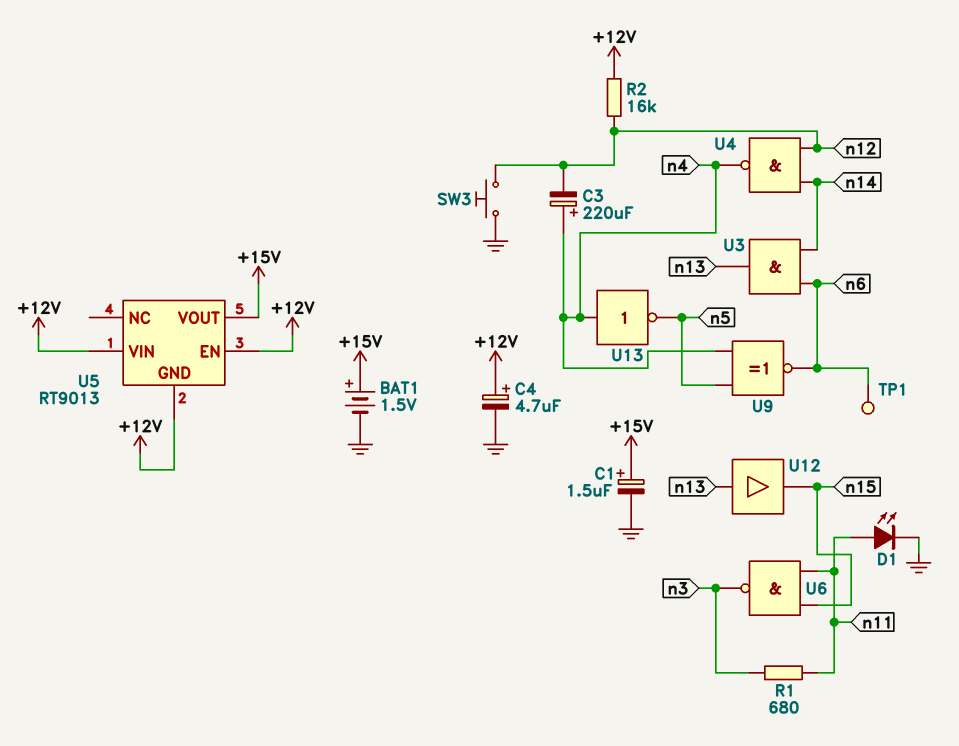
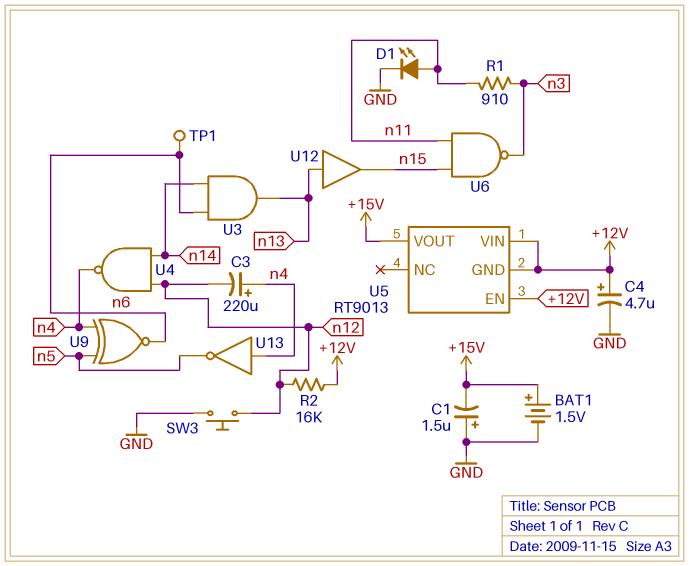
C1: 1.5uF (plus +15V, minus GND) -> 1.5uF (plus GND, minus +15V)
R1: 680 (n3, n11) -> 910 (n3, n11)

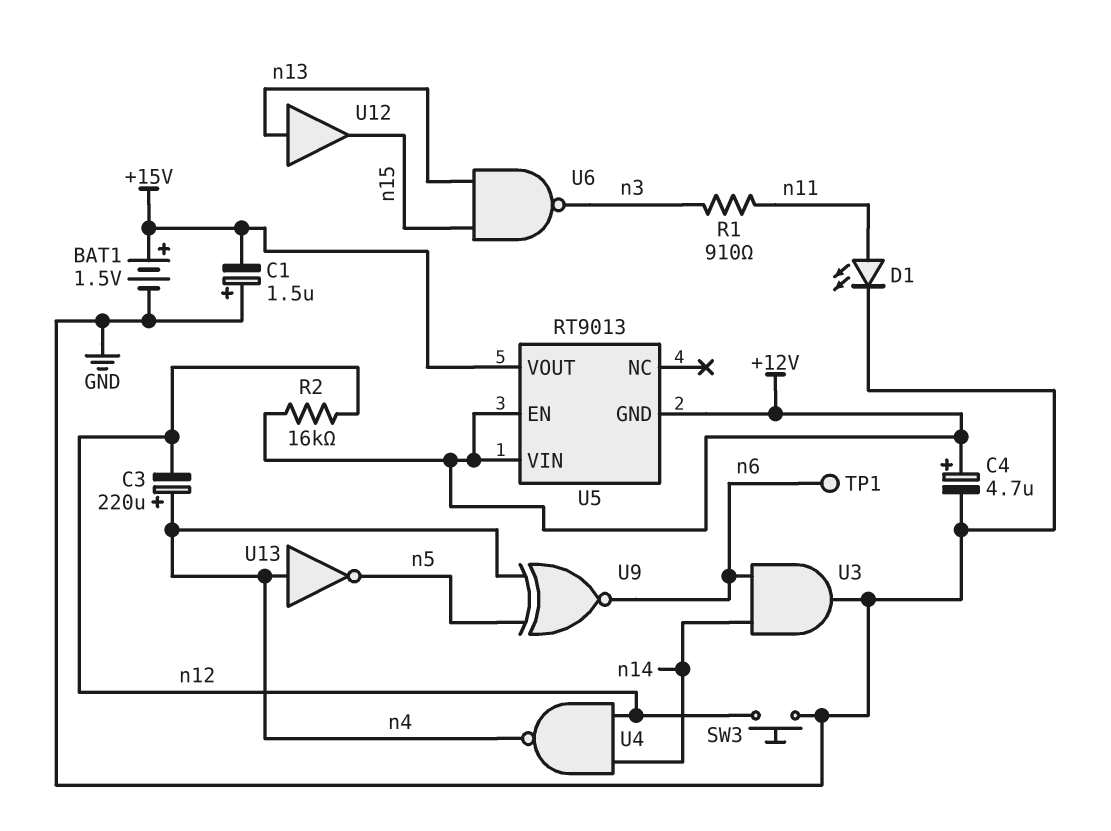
U3: AND (in n6, in n14, out n13) -> AND (in n6, in n14, out GND)
U6: NAND (in n11, in n15, out n3) -> NAND (in n13, in n15, out n3)

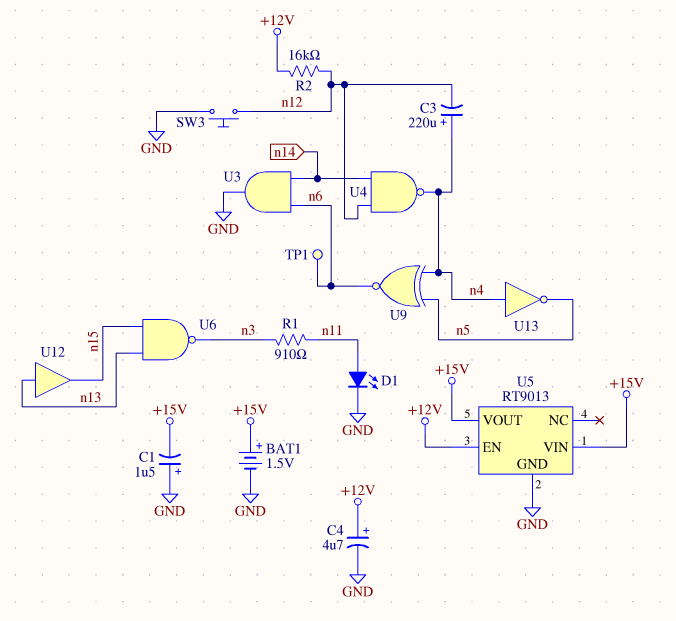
U5 pin GND: +12V -> GND
U5 pin VIN: +12V -> +15V

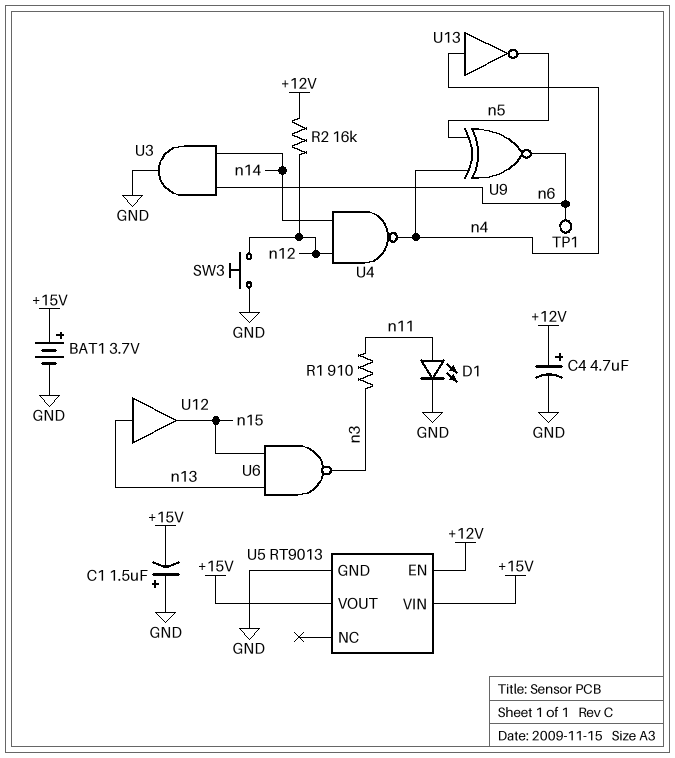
BAT1: 1.5V (plus +15V, minus GND) -> 3.7V (plus +15V, minus GND)
C3: 220uF (plus n4, minus n12) -> none

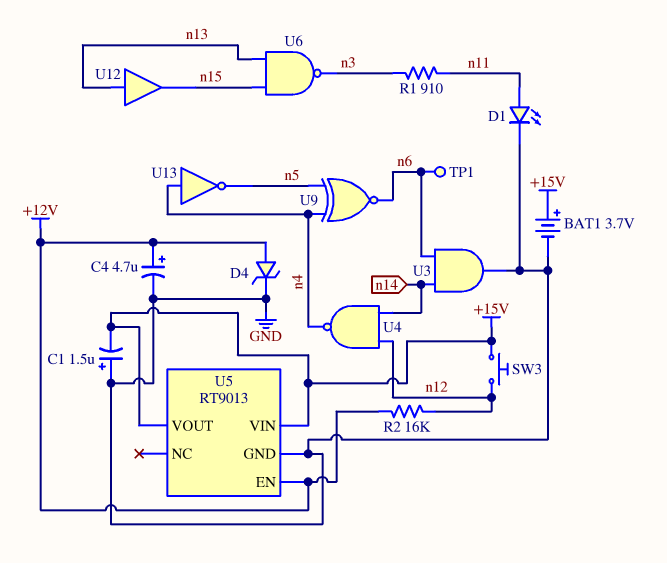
D4: none -> zener (A +12V, K GND)
SW3: button (GND, n12) -> button (+15V, n12)

